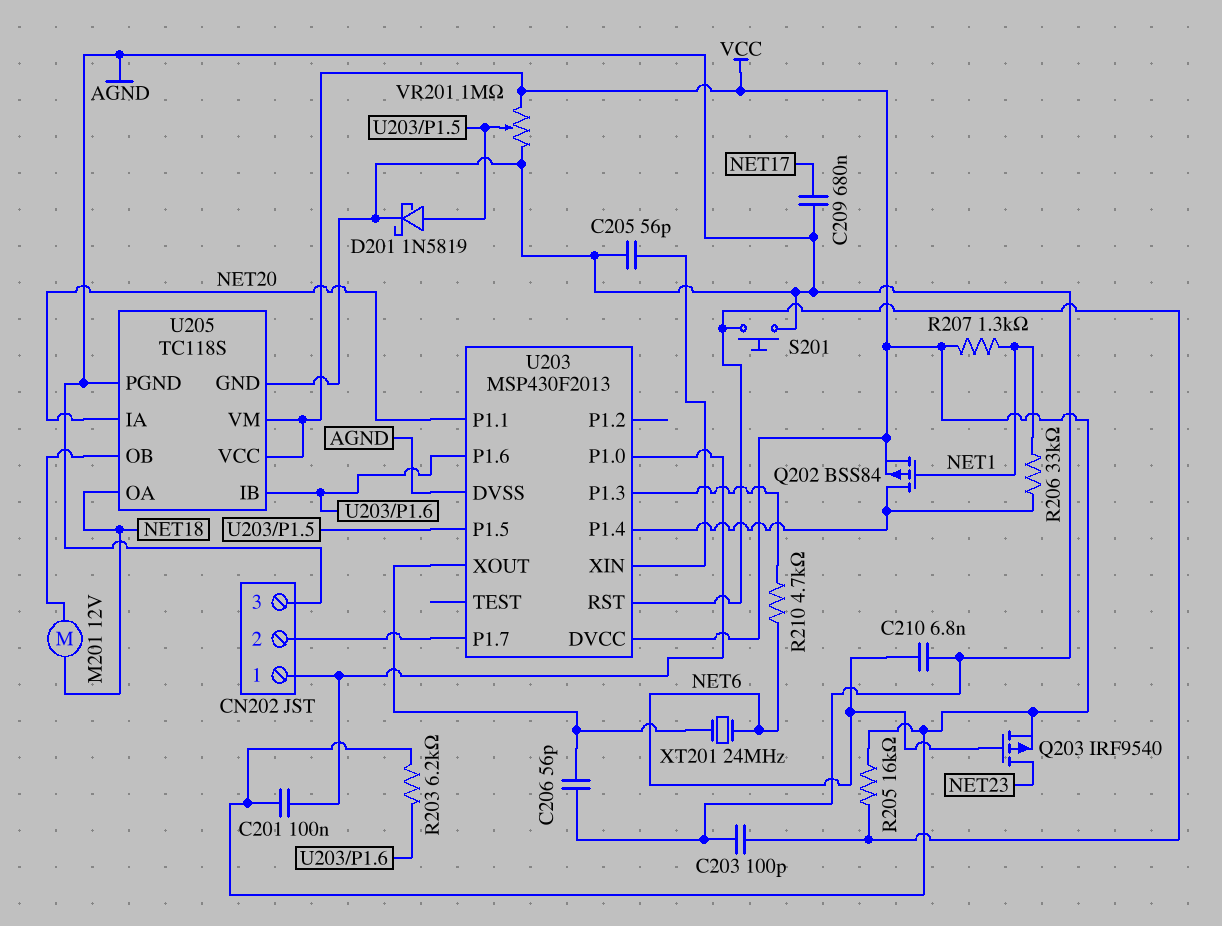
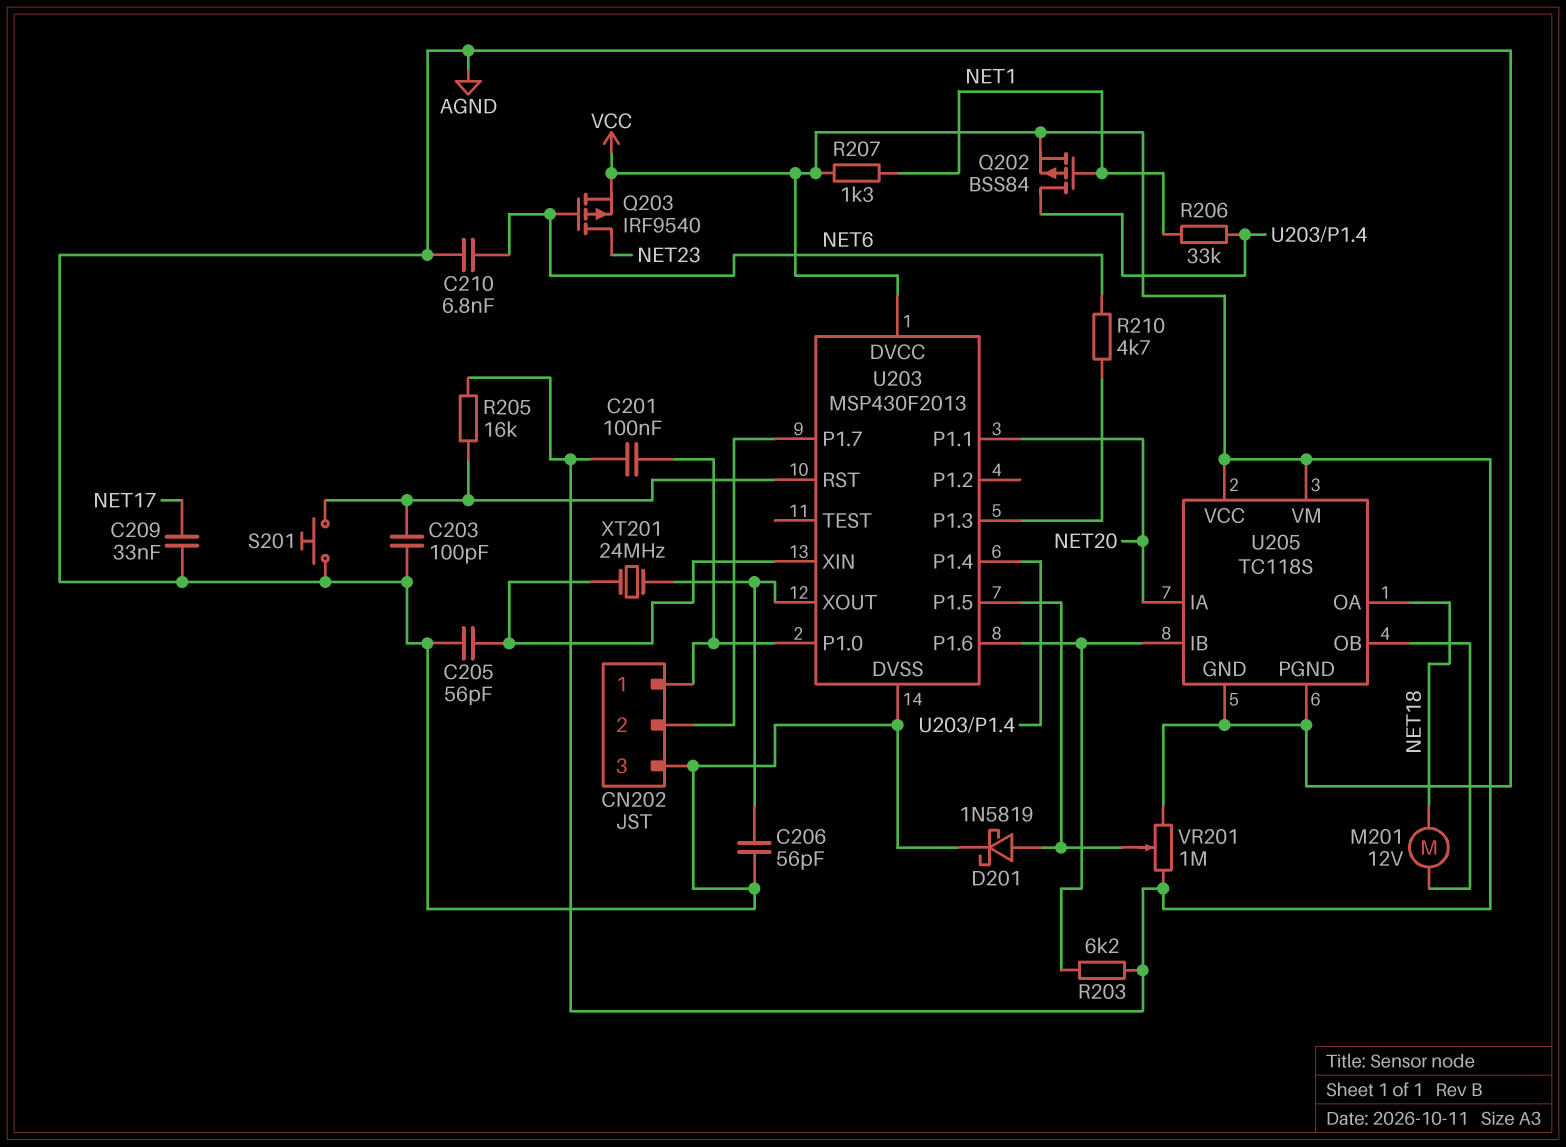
C209: 680nF (AGND, NET17) -> 33nF (AGND, NET17)
XT201: 24MHz (NET6, U203/XOUT) -> 24MHz (U203/XIN, U203/XOUT)

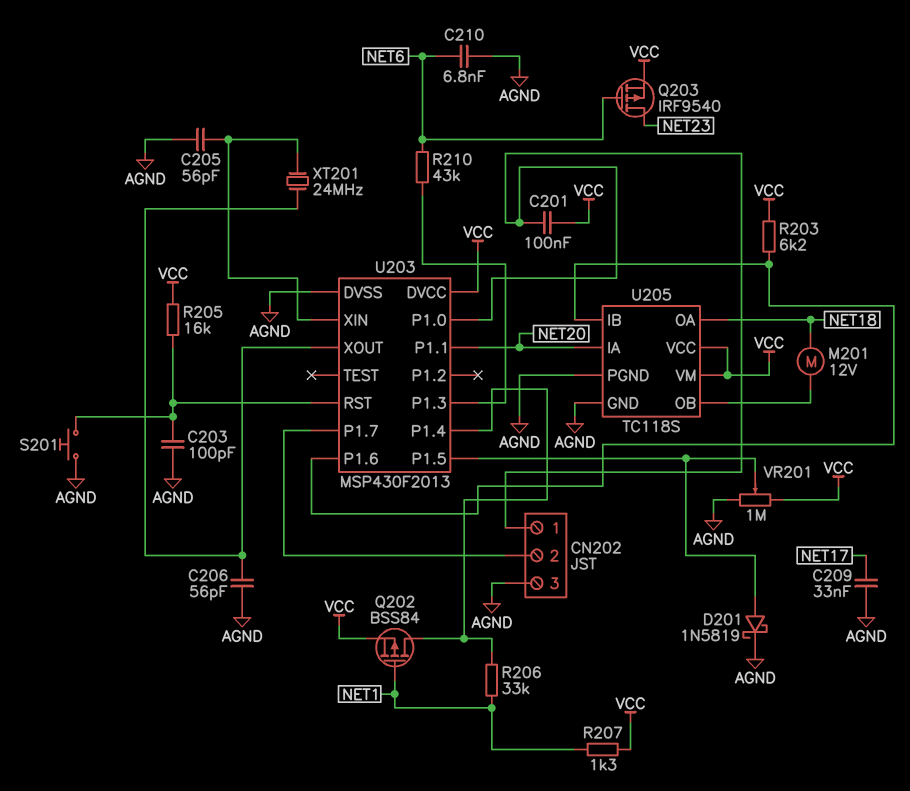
R210: 4.7k (NET6, U203/P1.3) -> 43k (NET6, U203/P1.3)

